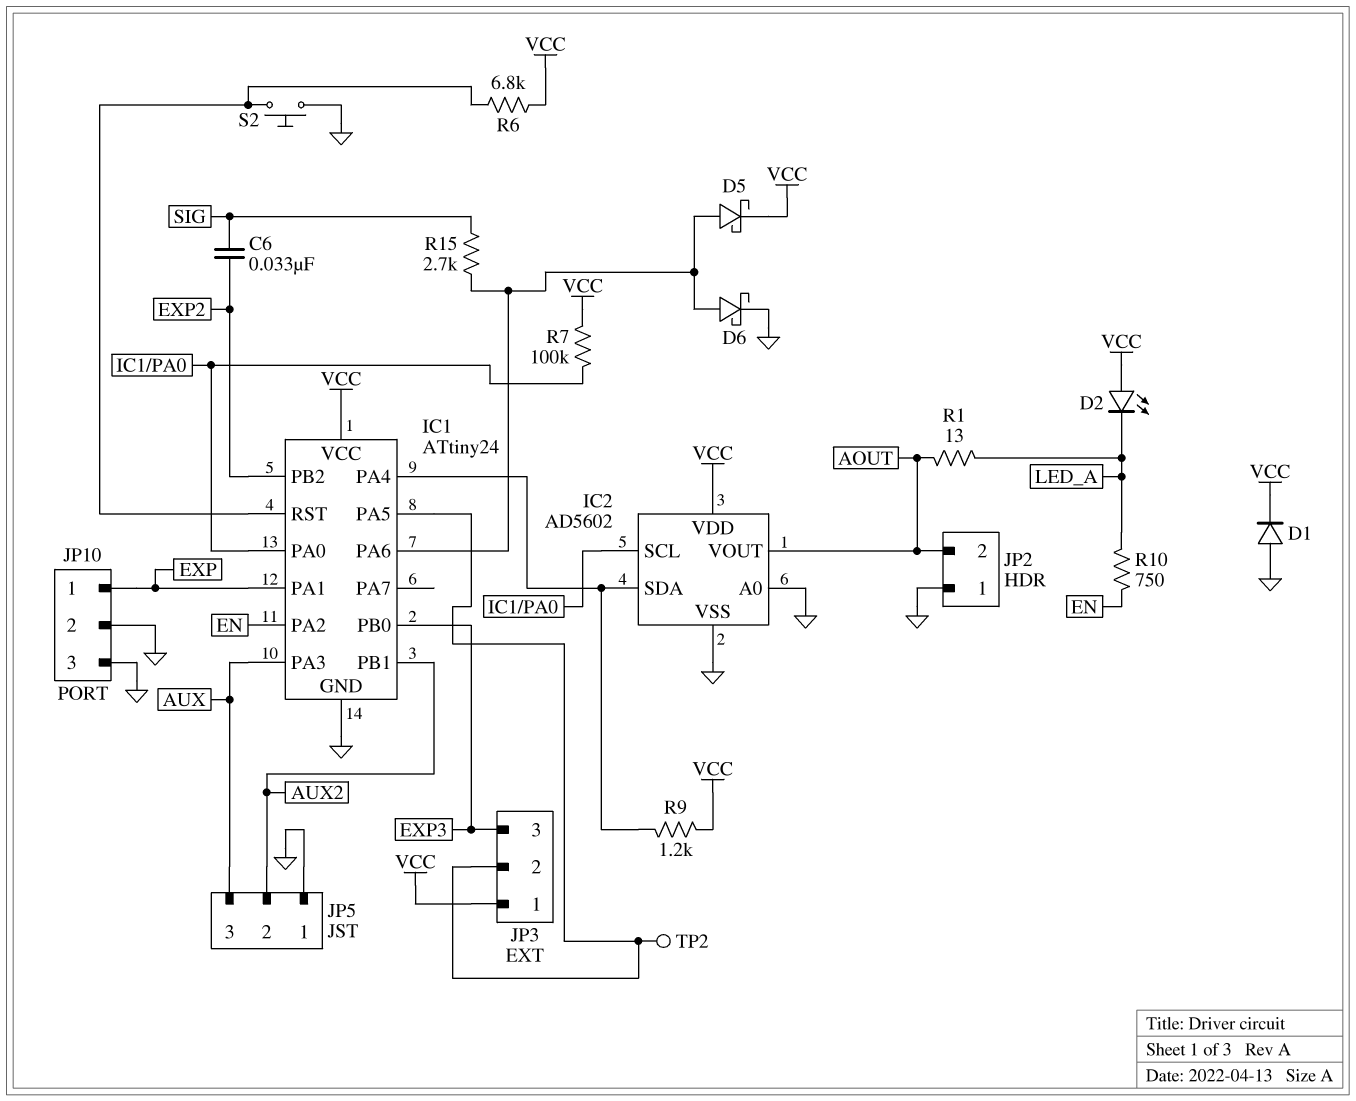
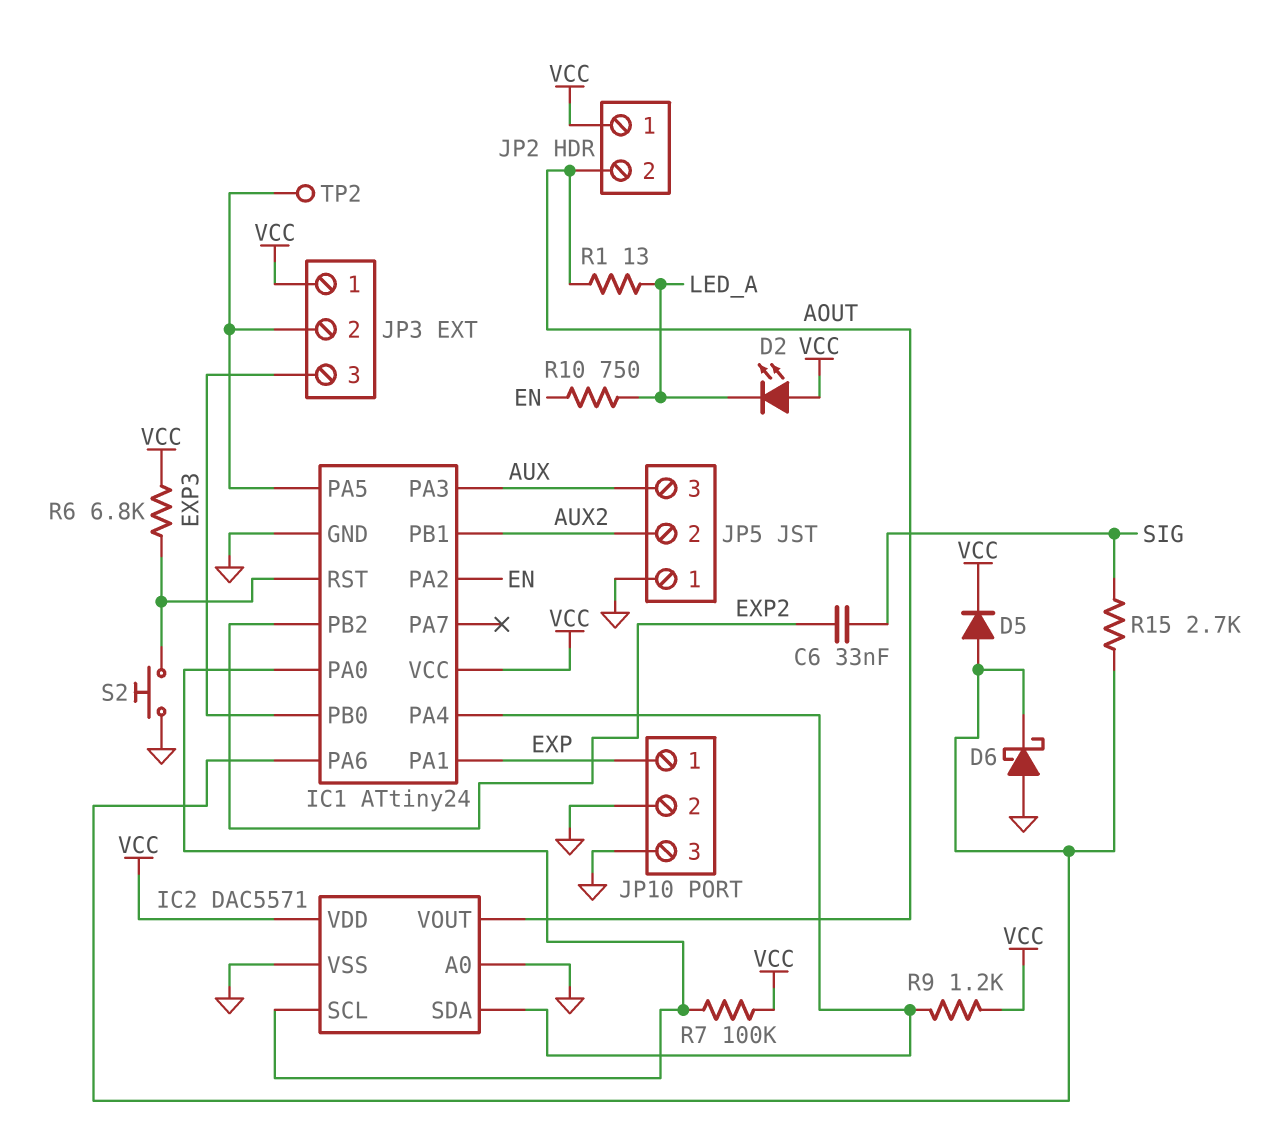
D1: diode (A GND, K VCC) -> none
D5: schottky (A IC1/PA6, K VCC) -> diode (A IC1/PA6, K VCC)
D6: schottky (A IC1/PA6, K GND) -> schottky (A GND, K IC1/PA6)
IC2: AD5602 -> DAC5571
JP2 pin 1: GND -> VCC

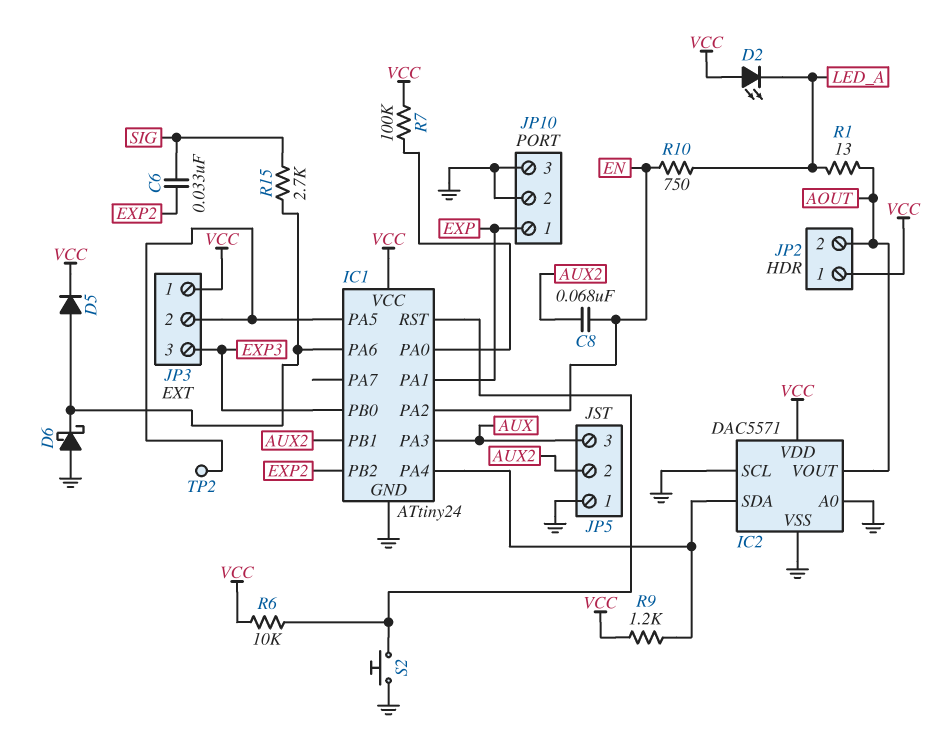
C8: none -> 68nF (AUX2, EN)
IC2 pin SCL: IC1/PA0 -> GND
R6: 6.8k (IC1/RST, VCC) -> 10k (IC1/RST, VCC)

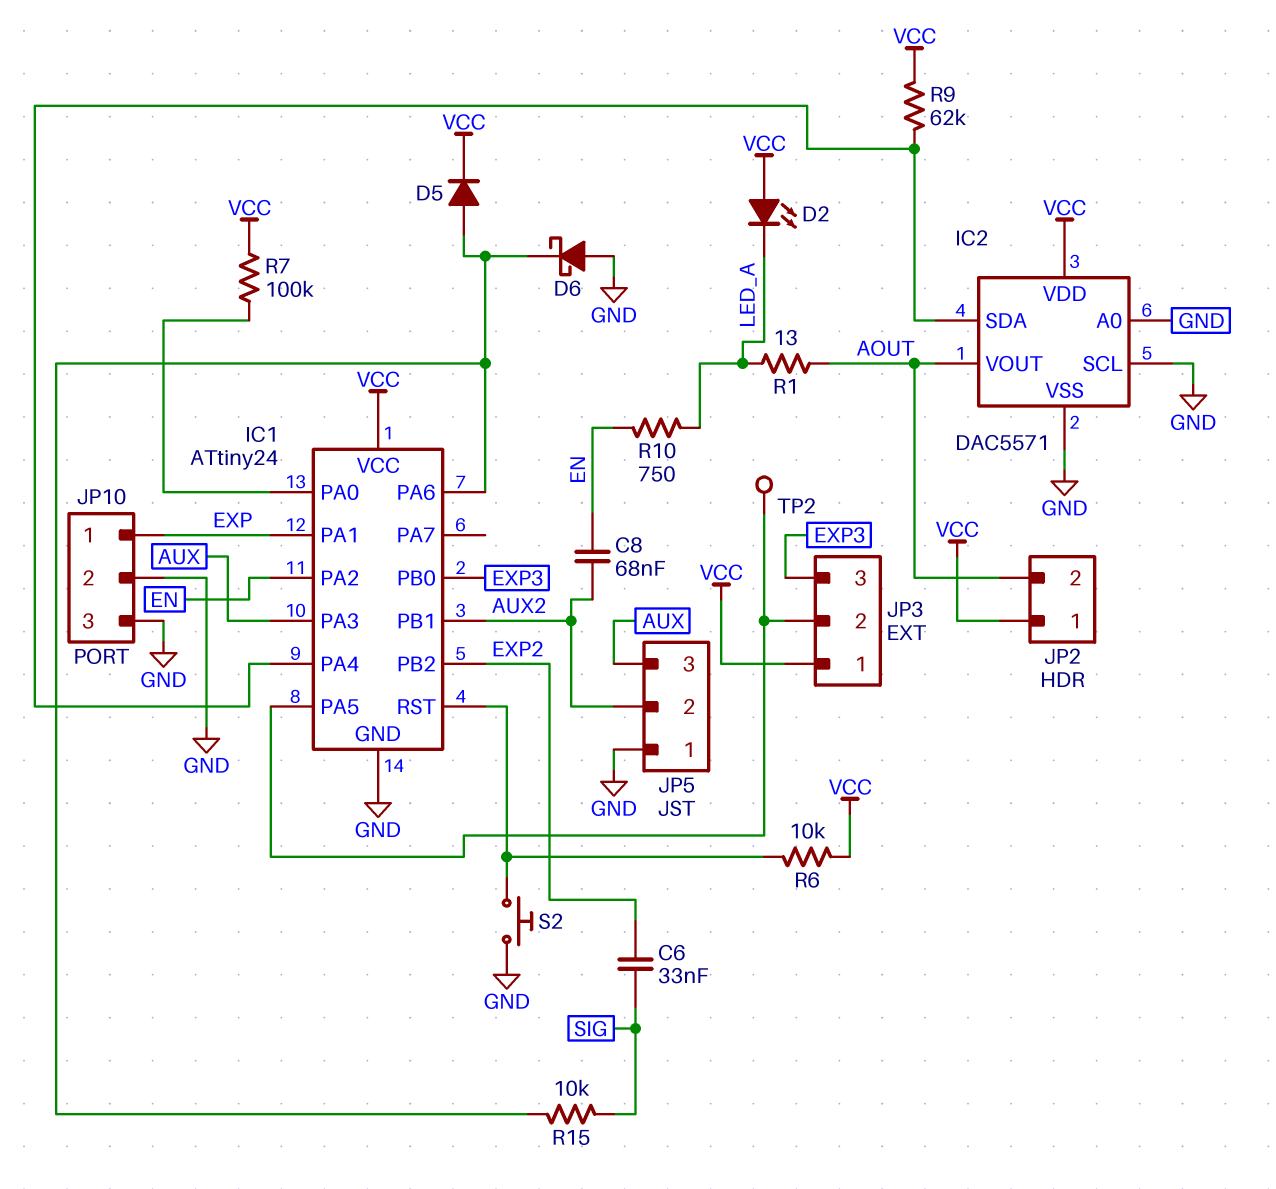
R9: 1.2k (IC1/PA4, VCC) -> 62k (IC1/PA4, VCC)
R15: 2.7k (IC1/PA6, SIG) -> 10k (IC1/PA6, SIG)

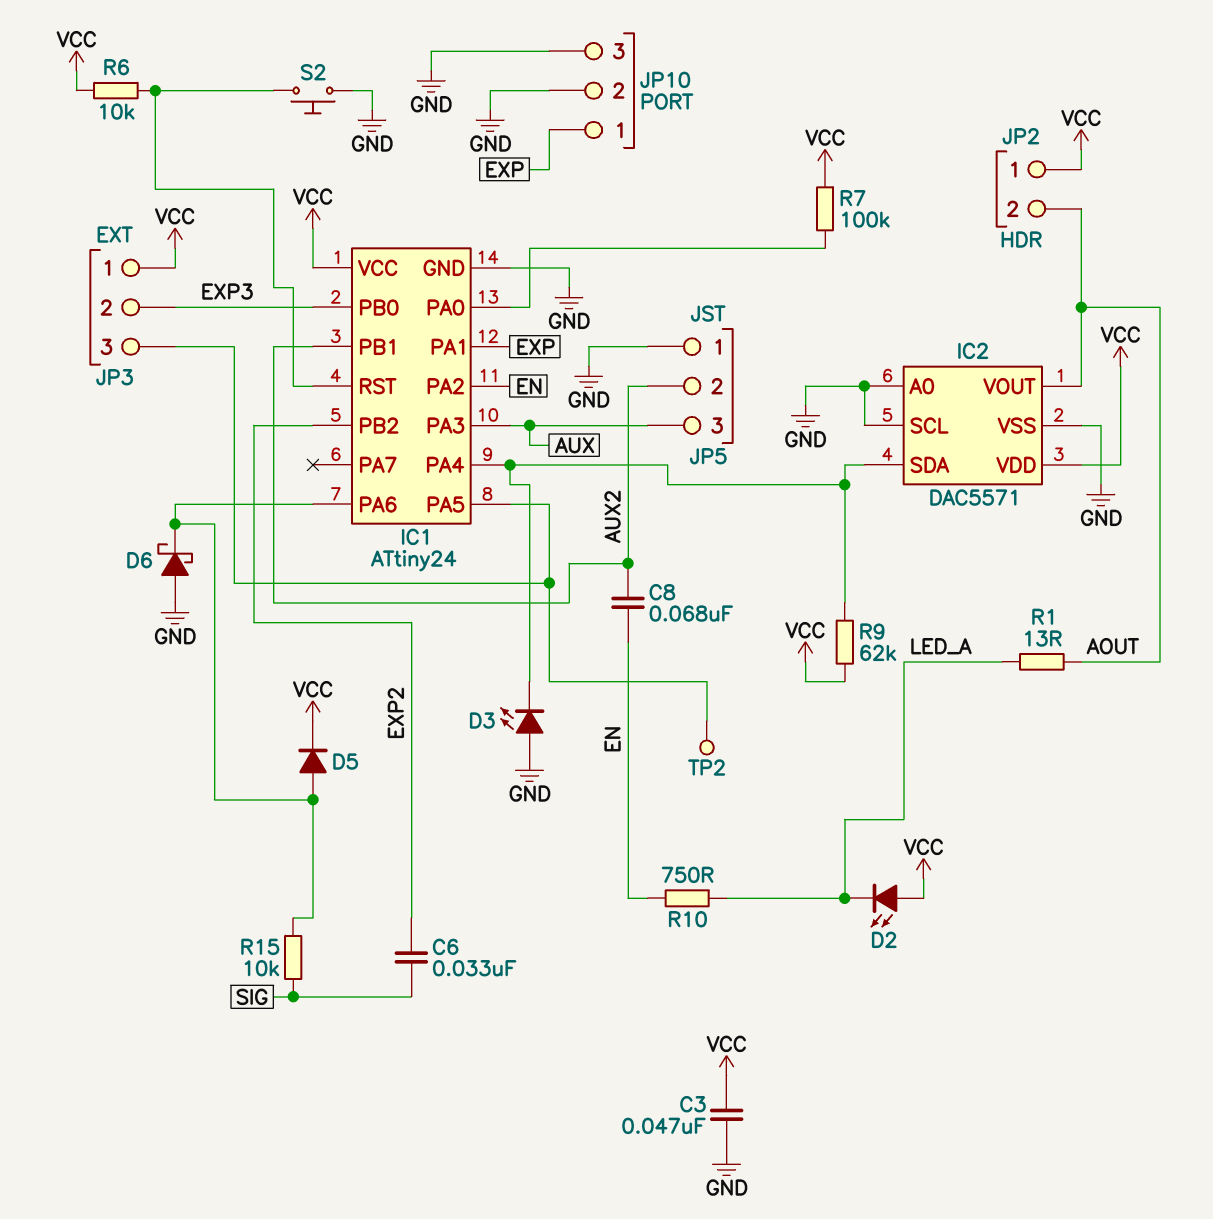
C3: none -> 47nF (GND, VCC)
D3: none -> LED (A GND, K IC1/PA4)
JP3 pin 2: IC1/PA5 -> EXP3
JP3 pin 3: EXP3 -> IC1/PA5

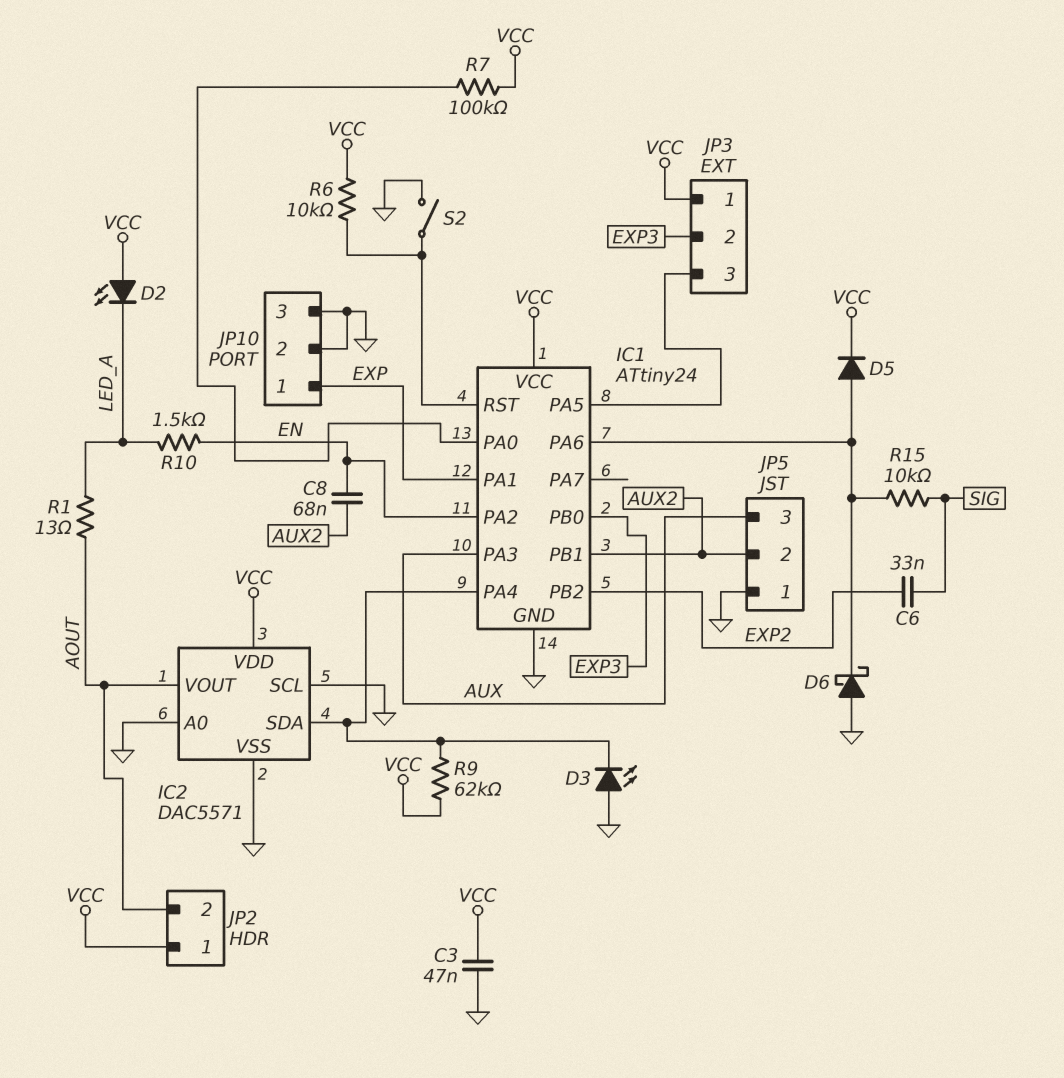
R10: 750 (EN, LED_A) -> 1.5k (EN, LED_A)
S2: button (GND, IC1/RST) -> switch (GND, IC1/RST)
TP2: test point (IC1/PA5) -> none

